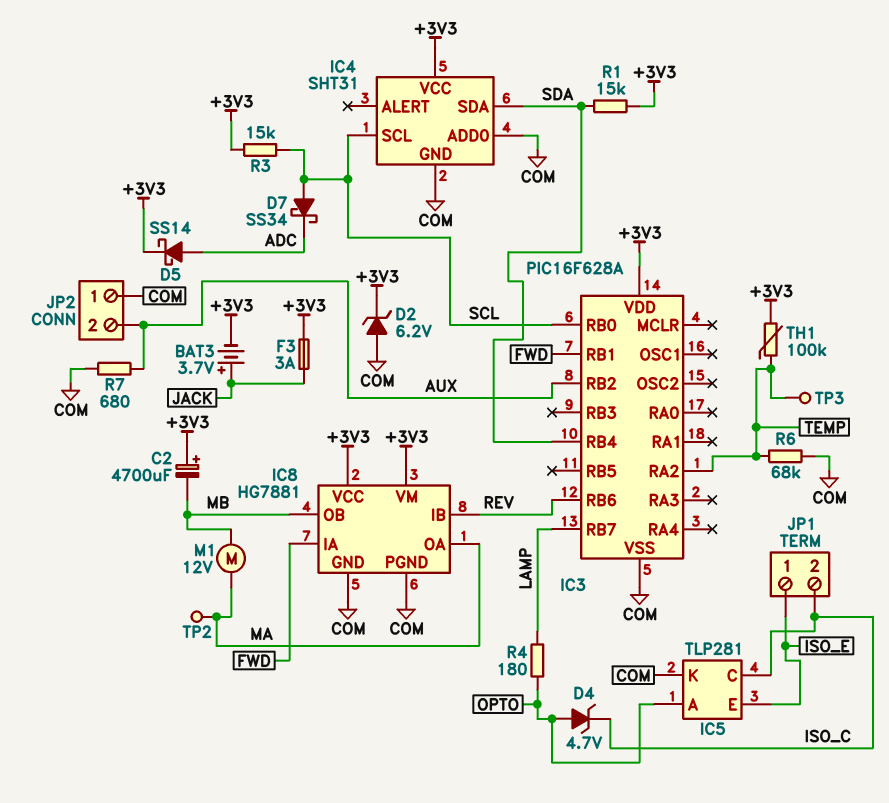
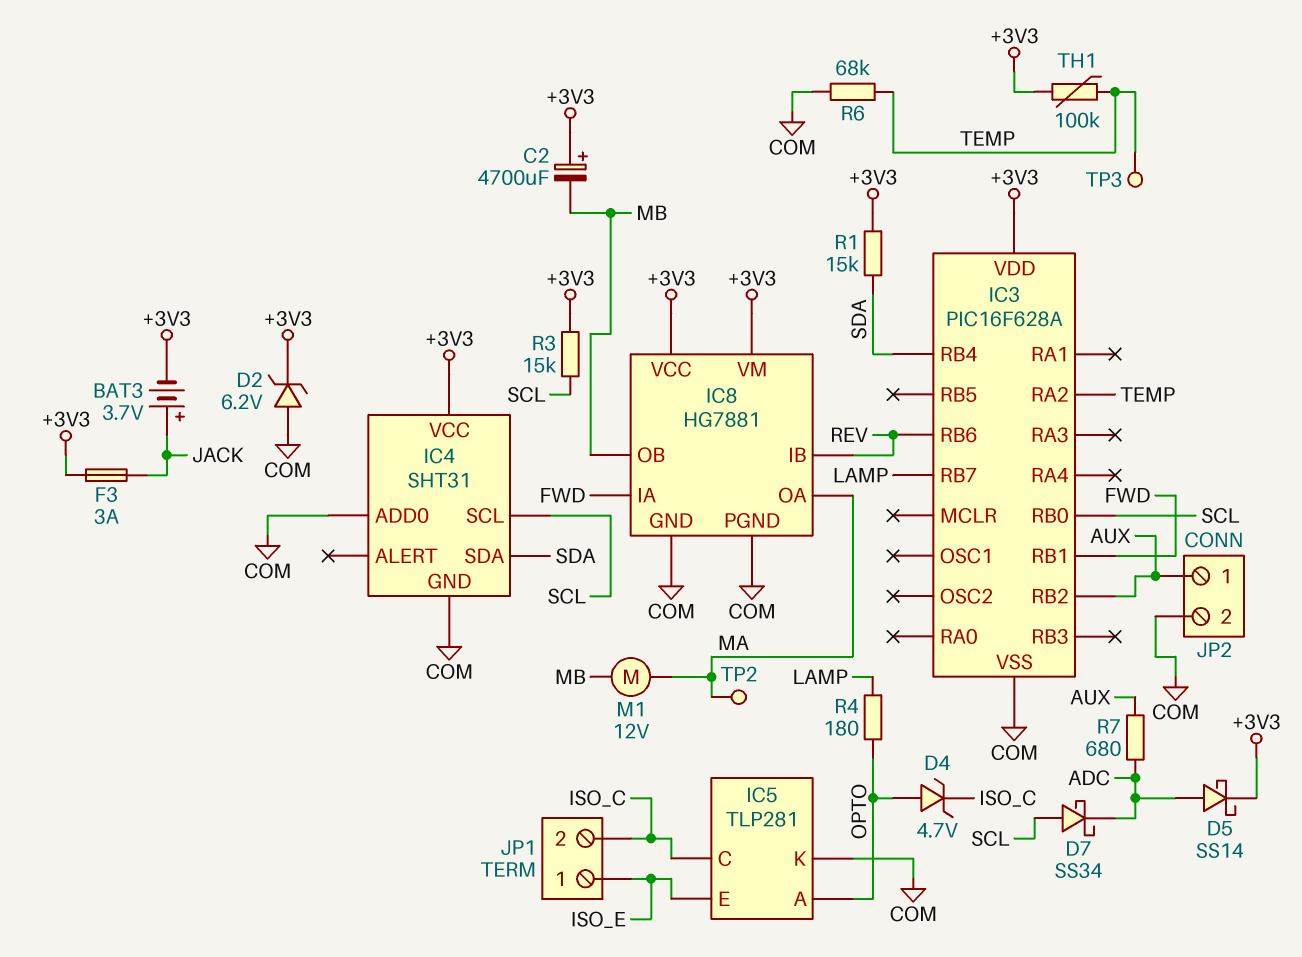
JP2 pin 1: COM -> AUX
JP2 pin 2: AUX -> COM
R7: 680 (AUX, COM) -> 680 (ADC, AUX)

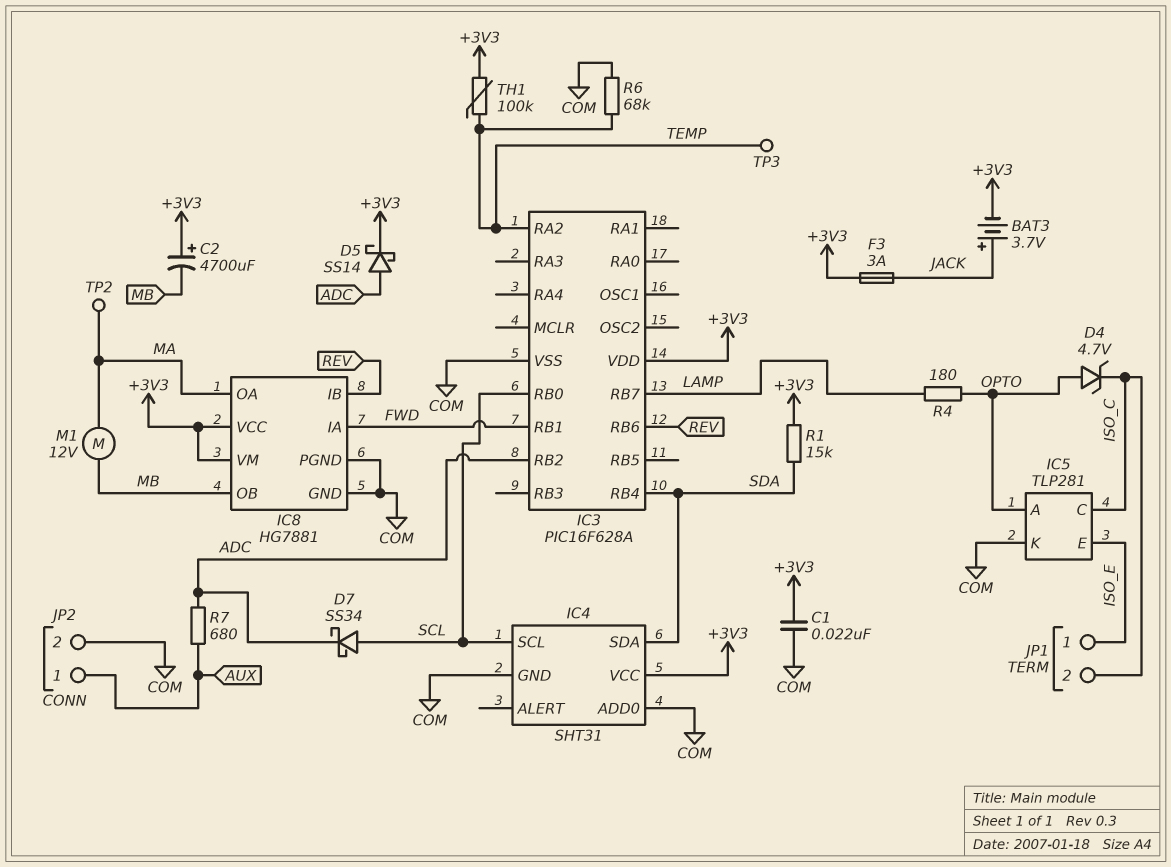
C1: none -> 22nF (+3V3, COM)
D2: zener 6.2V (A COM, K +3V3) -> none
IC3 pin RB2: AUX -> ADC
R3: 15k (+3V3, SCL) -> none

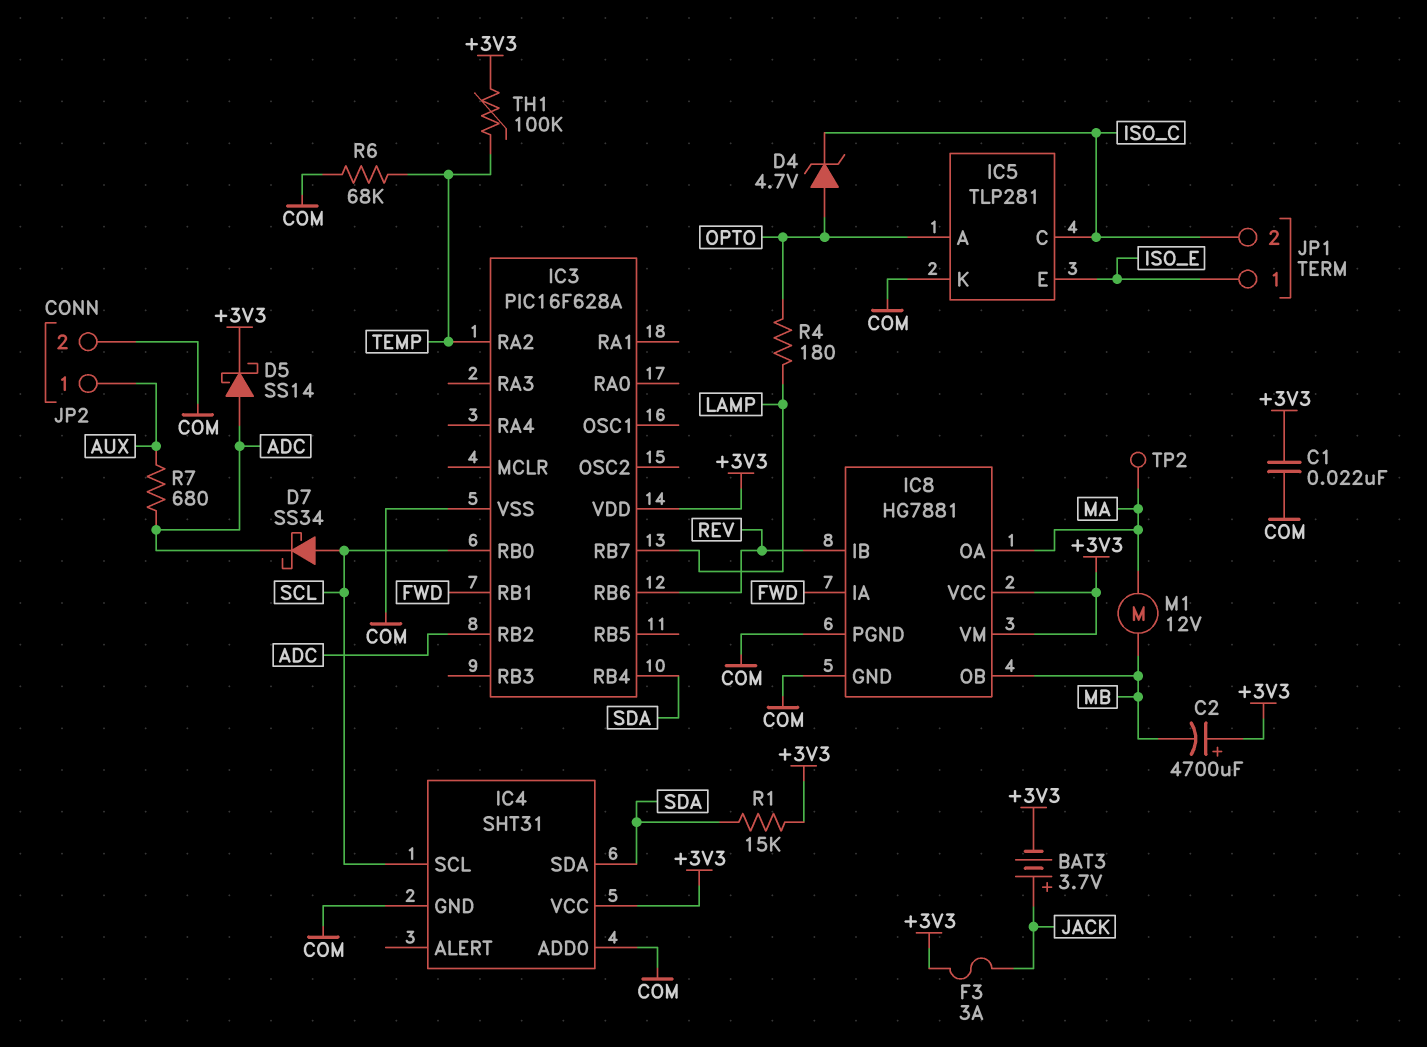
TP3: test point (TEMP) -> none

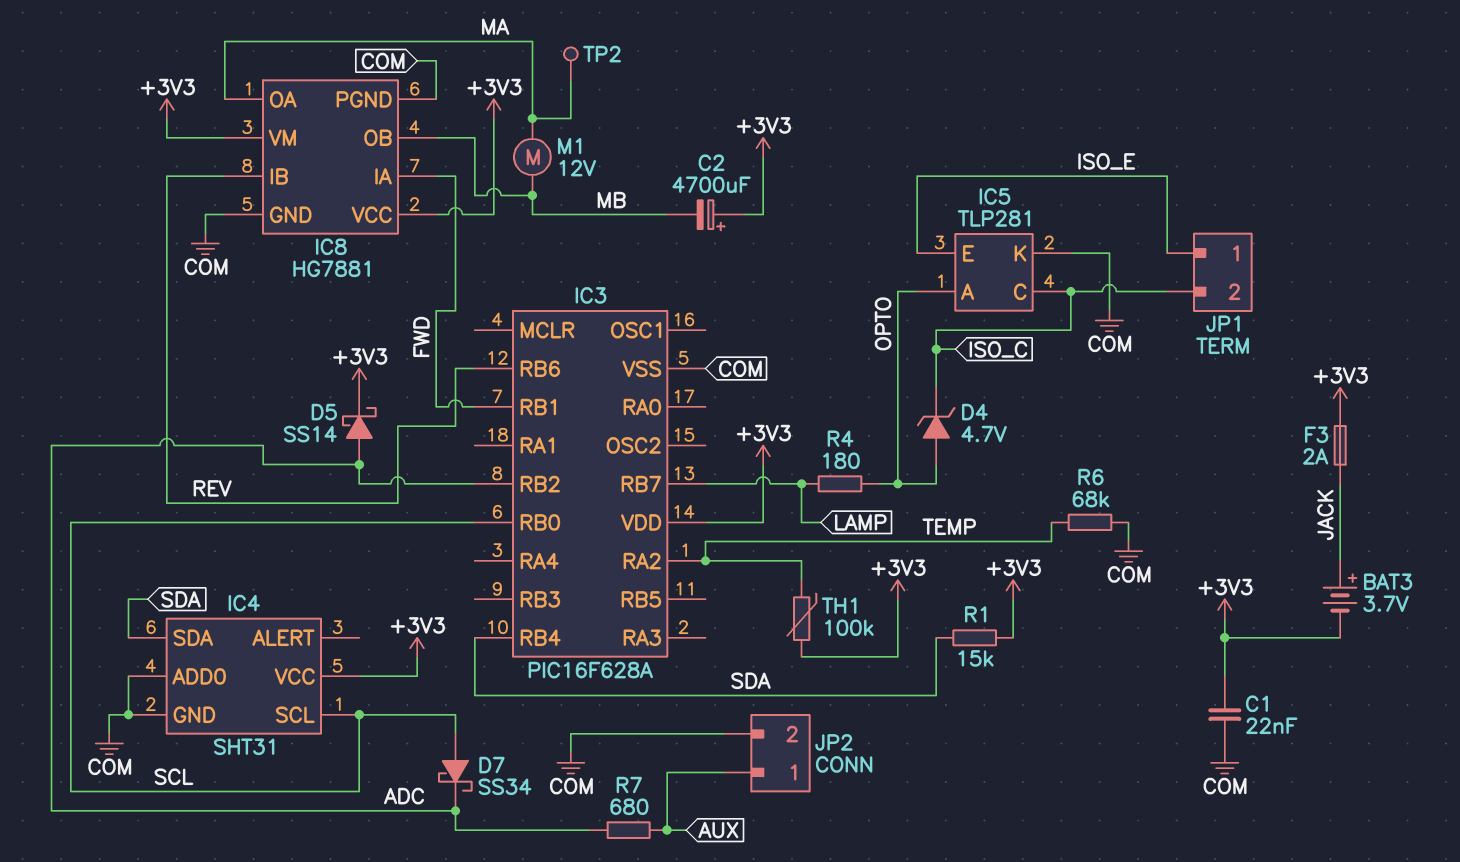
F3: 3A (+3V3, JACK) -> 2A (+3V3, JACK)

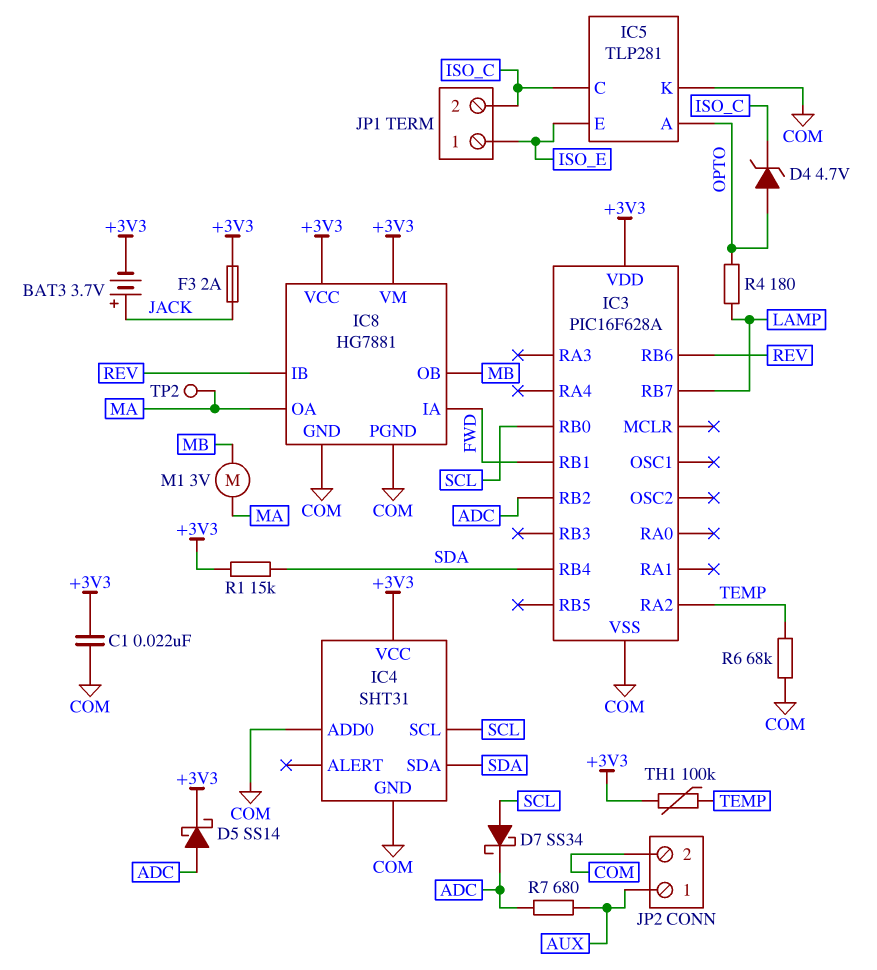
C2: 4700uF (plus +3V3, minus MB) -> none
M1: motor 12V (MA, MB) -> motor 3V (MA, MB)

